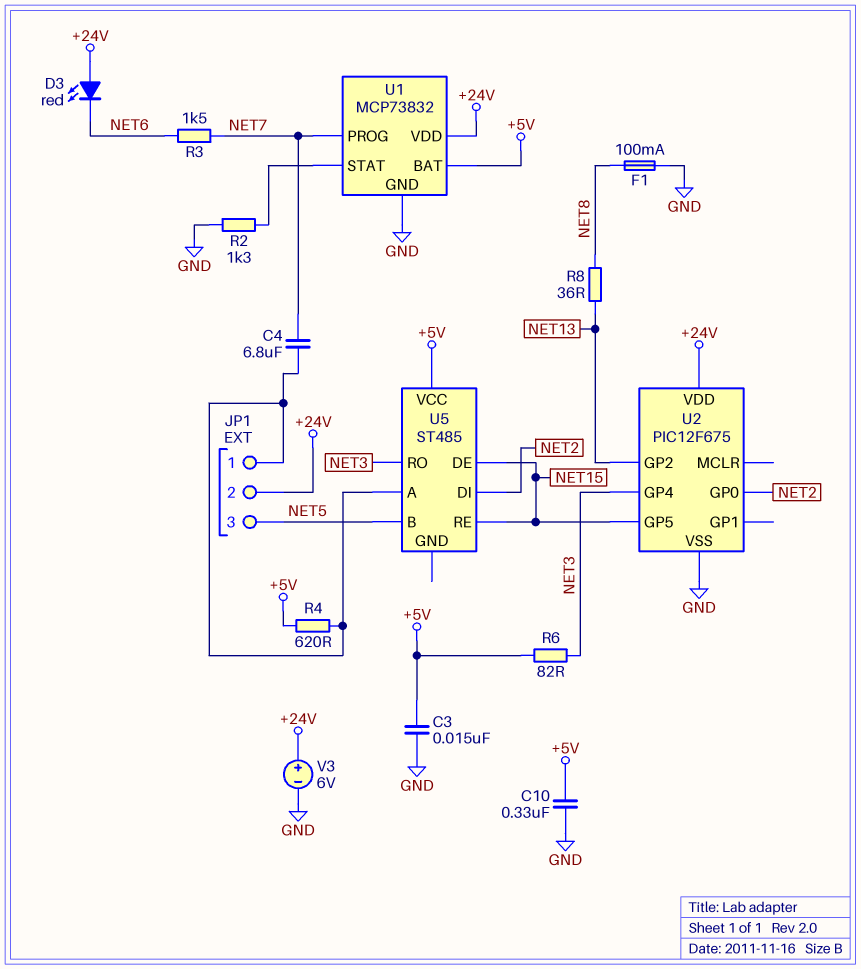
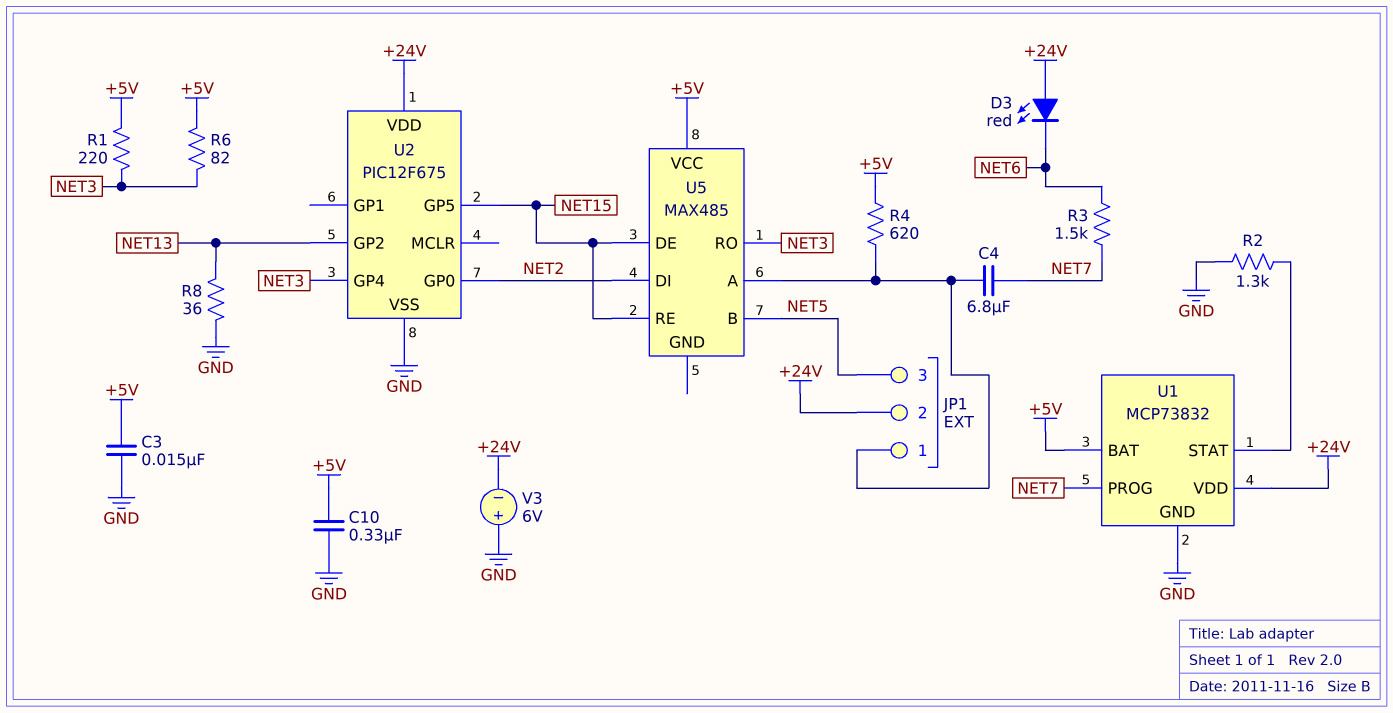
F1: 100mA (GND, NET8) -> none
R1: none -> 220 (+5V, NET3)
R8: 36 (NET8, NET13) -> 36 (GND, NET13)
U5: ST485 -> MAX485
V3: 6V (plus +24V, minus GND) -> 6V (plus GND, minus +24V)

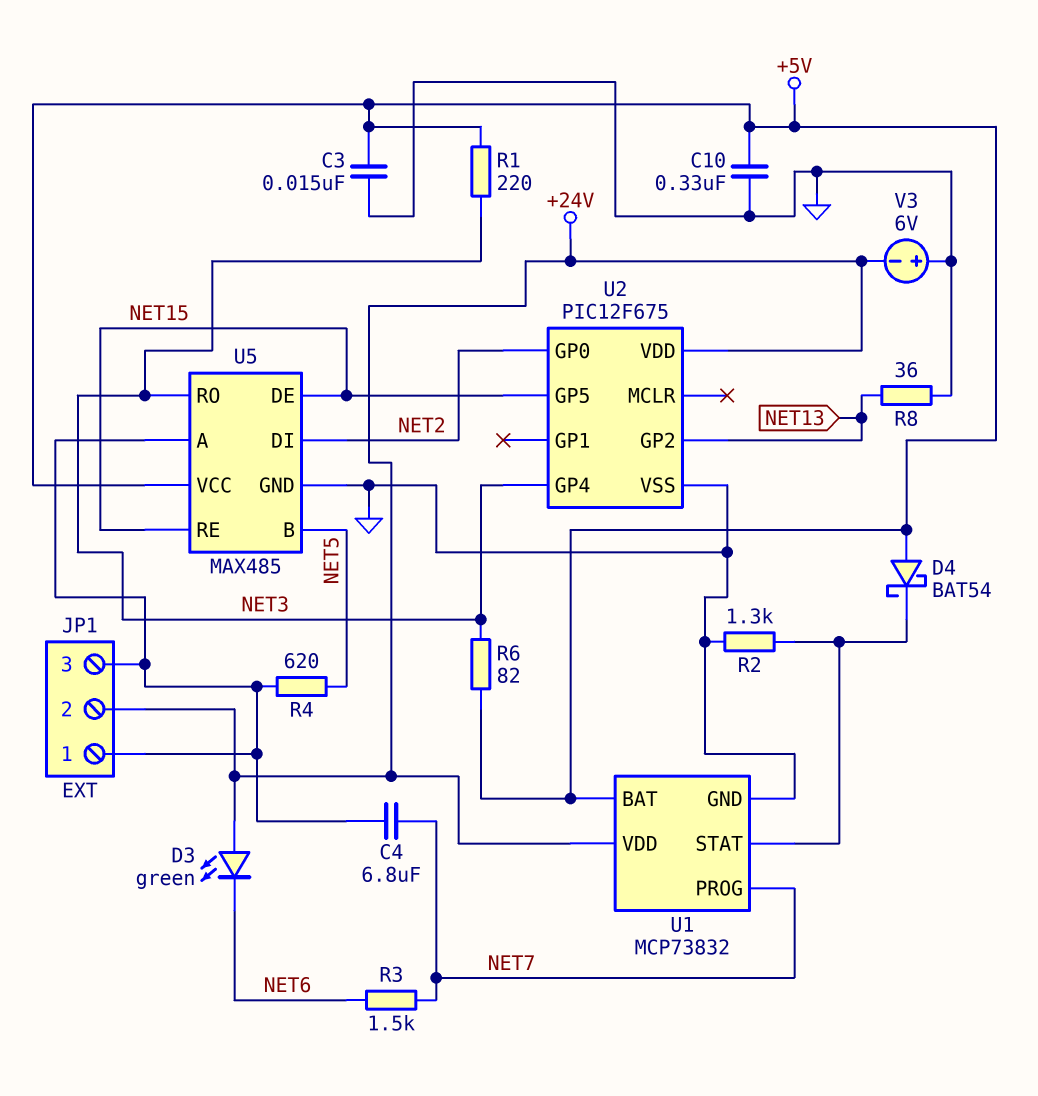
D3: LED red (A +24V, K NET6) -> LED green (A +24V, K NET6)
D4: none -> schottky BAT54 (A +5V, K U1/STAT)
JP1 pin 3: NET5 -> JP1/1
R4: 620 (+5V, JP1/1) -> 620 (JP1/1, NET5)
U5 pin GND: none -> GND

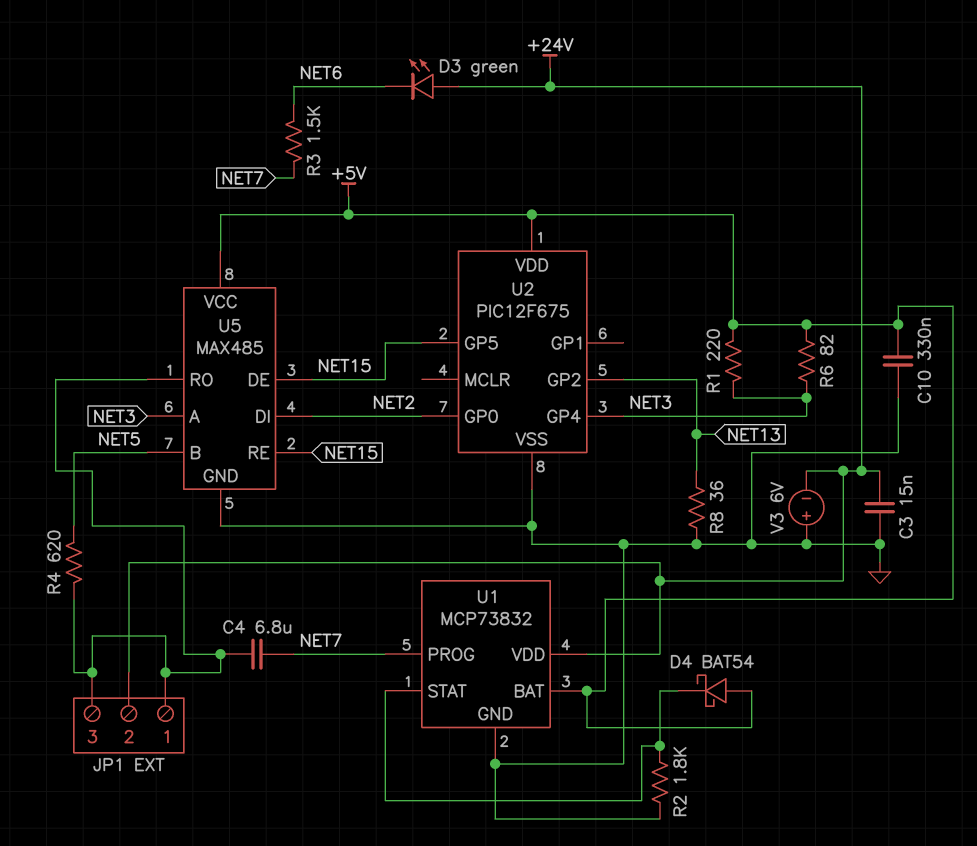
C3: 15nF (+5V, GND) -> 15nF (+24V, GND)
R2: 1.3k (GND, U1/STAT) -> 1.8k (GND, U1/STAT)
U2 pin VDD: +24V -> +5V
U5 pin A: JP1/1 -> NET3
U5 pin RO: NET3 -> JP1/1

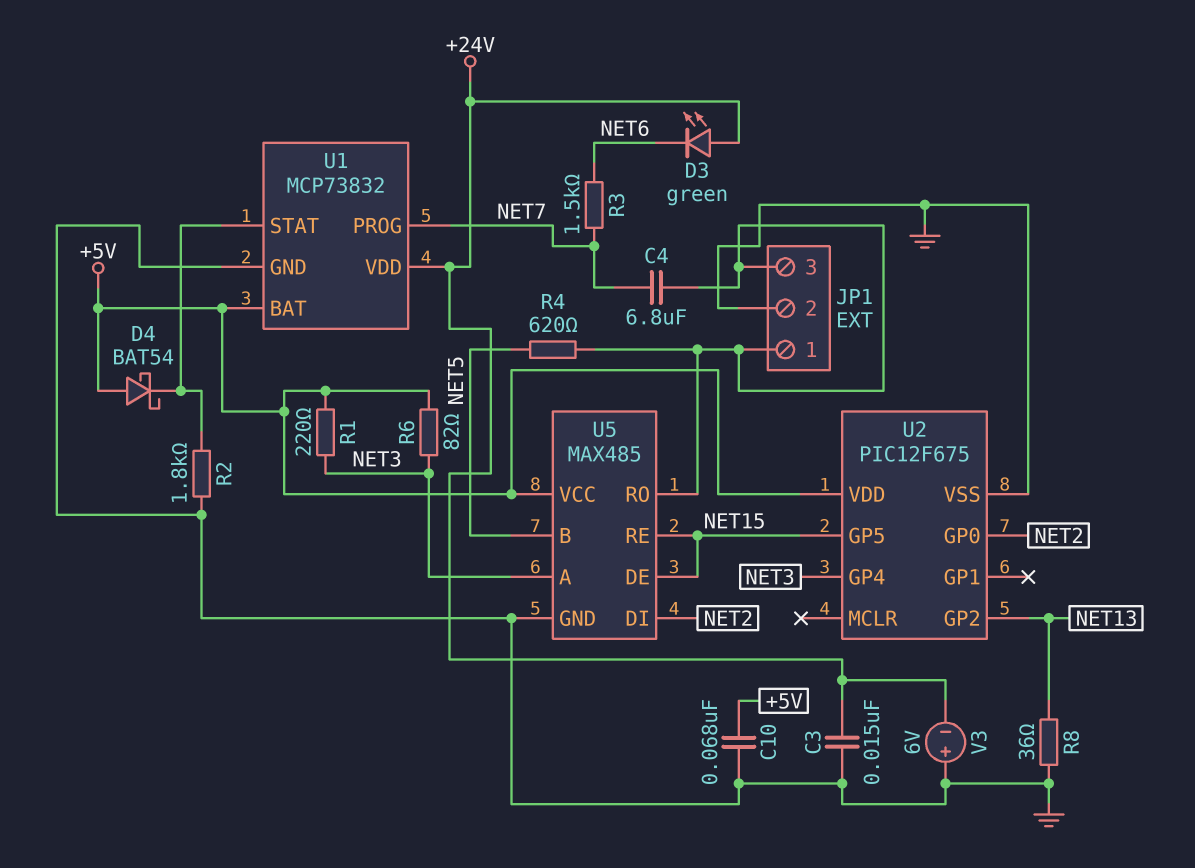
C10: 330nF (+5V, GND) -> 68nF (+5V, GND)
JP1 pin 2: +24V -> GND

